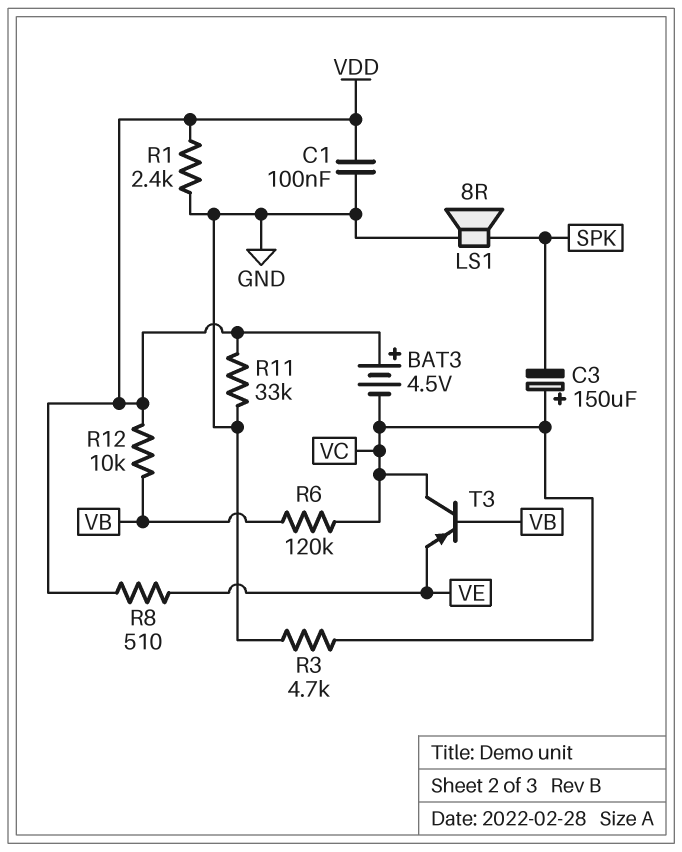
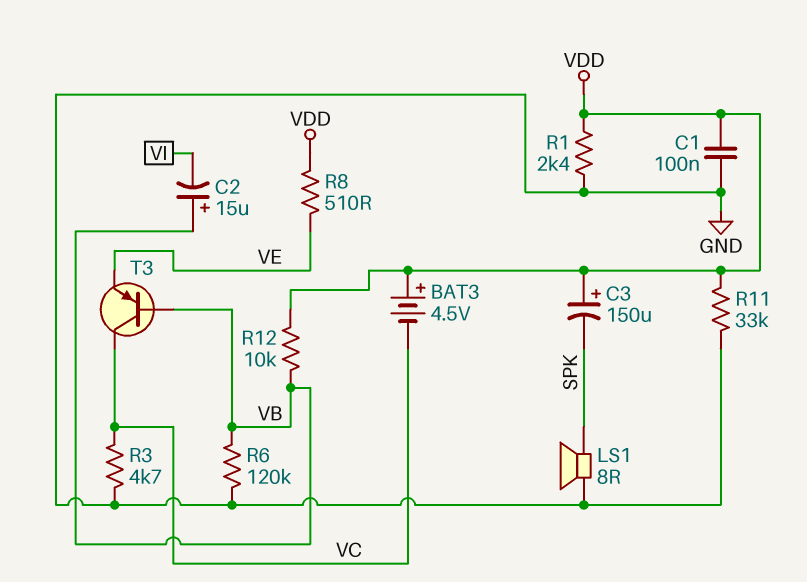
C2: none -> 15uF (plus VB, minus VI)
C3: 150uF (plus VC, minus SPK) -> 150uF (plus VDD, minus SPK)
R6: 120k (VB, VC) -> 120k (GND, VB)

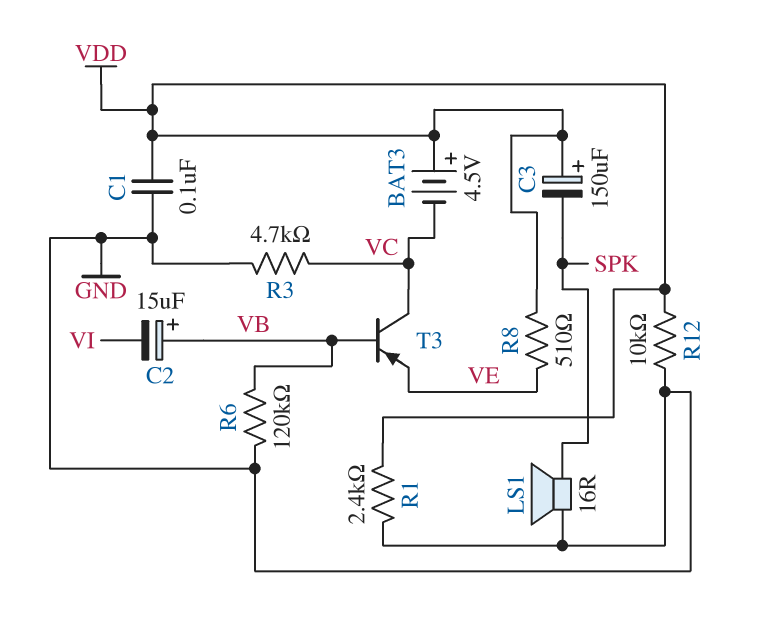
LS1: speaker 8R (GND, SPK) -> speaker 16R (GND, SPK)
R11: 33k (GND, VDD) -> none
R12: 10k (VB, VDD) -> 10k (GND, VDD)

